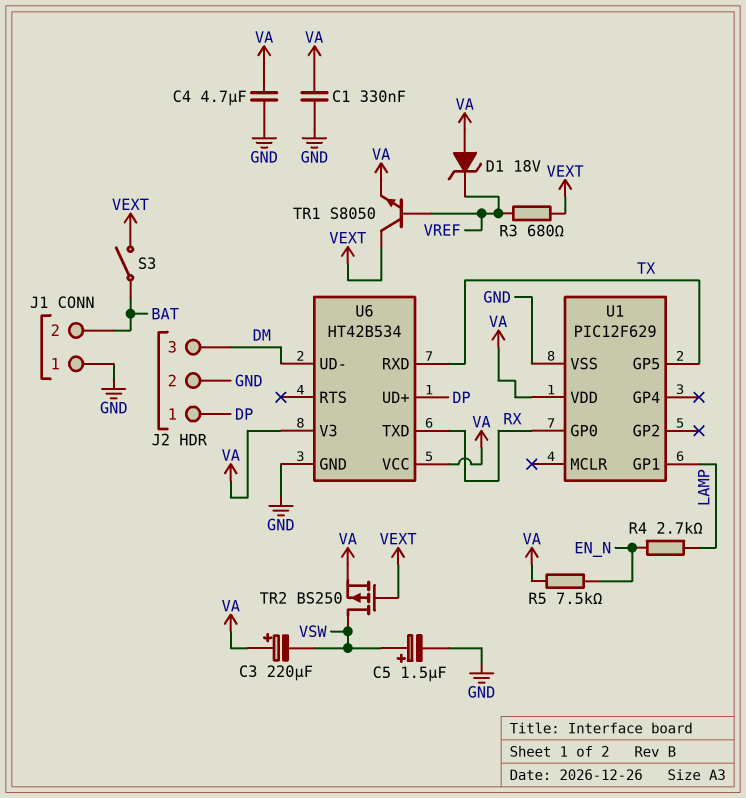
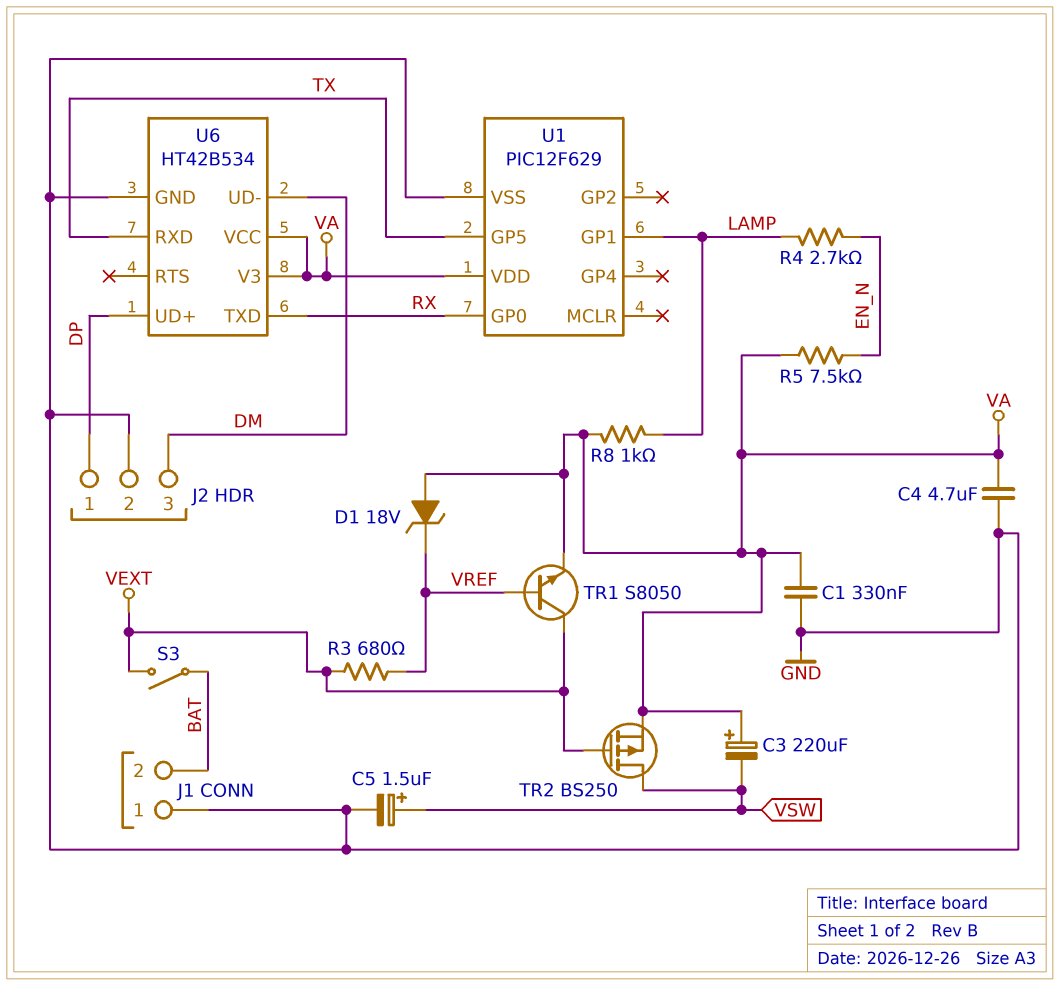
R8: none -> 1k (LAMP, VA)

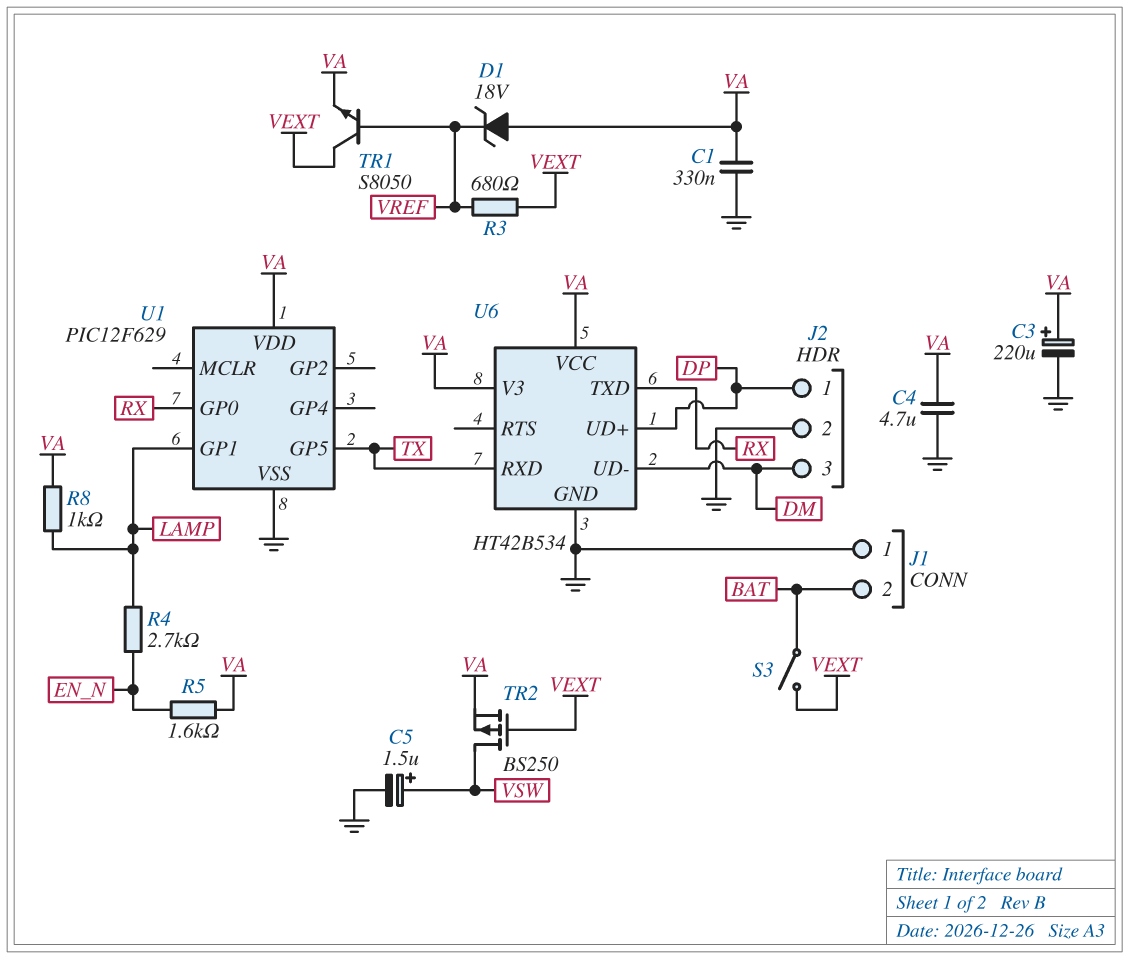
C3: 220uF (plus VA, minus VSW) -> 220uF (plus VA, minus GND)
R5: 7.5k (EN_N, VA) -> 1.6k (EN_N, VA)

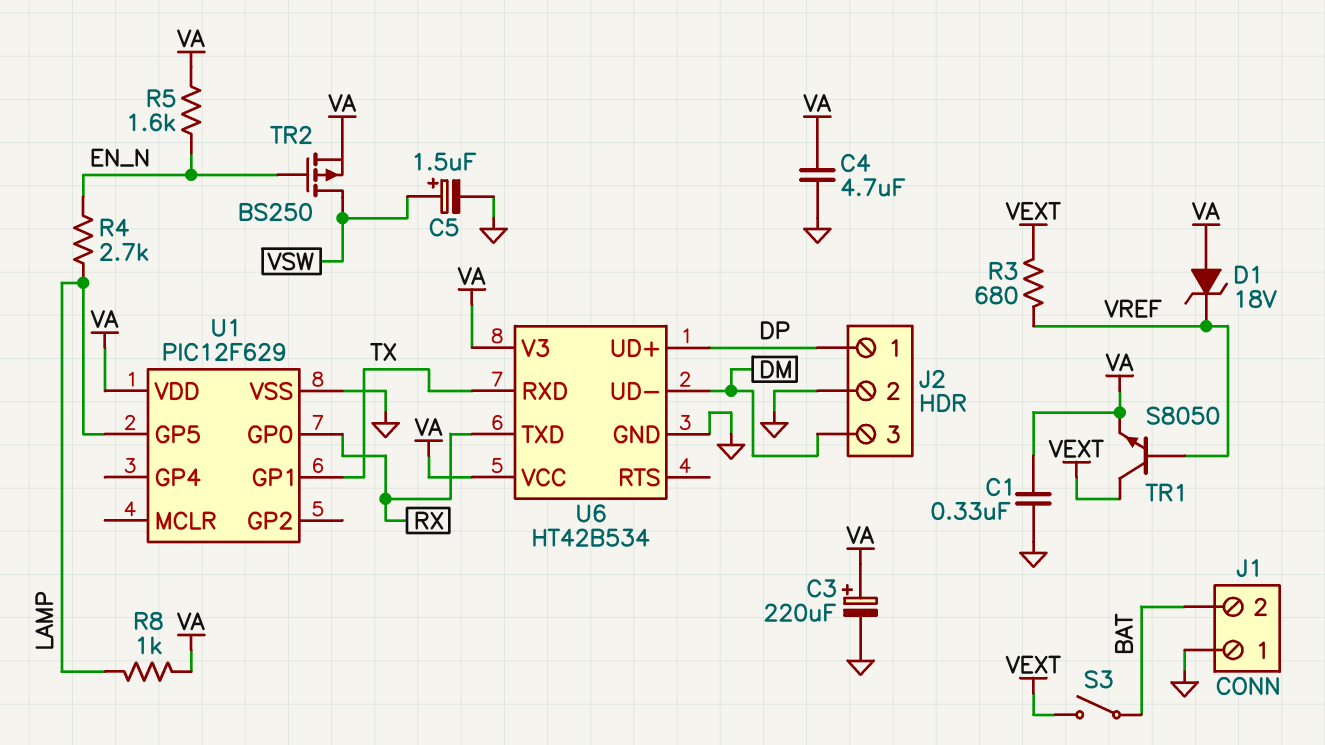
TR2: PMOS BS250 (G VEXT, D VSW, S VA) -> PMOS BS250 (G EN_N, D VSW, S VA)
U1 pin GP1: LAMP -> TX
U1 pin GP5: TX -> LAMP

